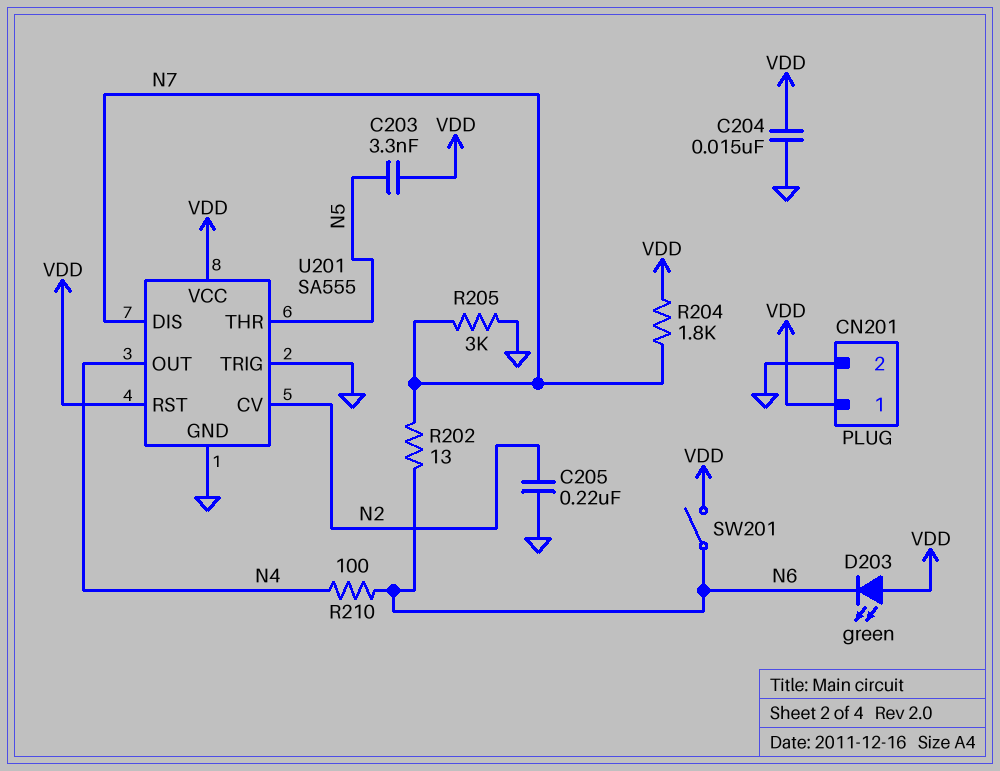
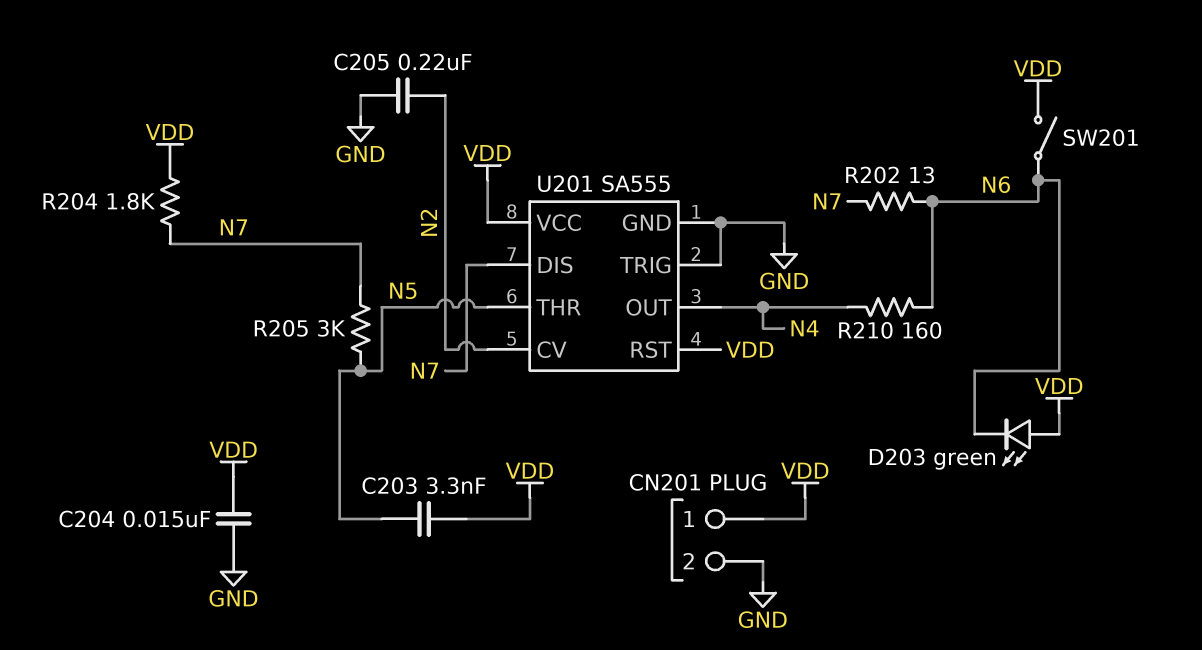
R205: 3k (GND, N7) -> 3k (N5, N7)
R210: 100 (N4, N6) -> 160 (N4, N6)

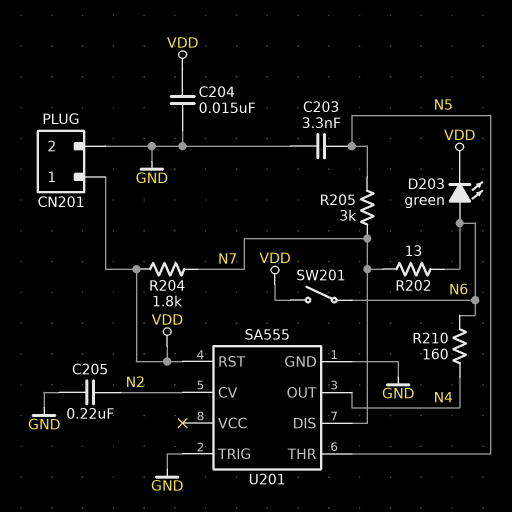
C203: 3.3nF (N5, VDD) -> 3.3nF (GND, N5)
D203: LED green (A VDD, K N6) -> LED green (A N6, K VDD)
U201 pin VCC: VDD -> none

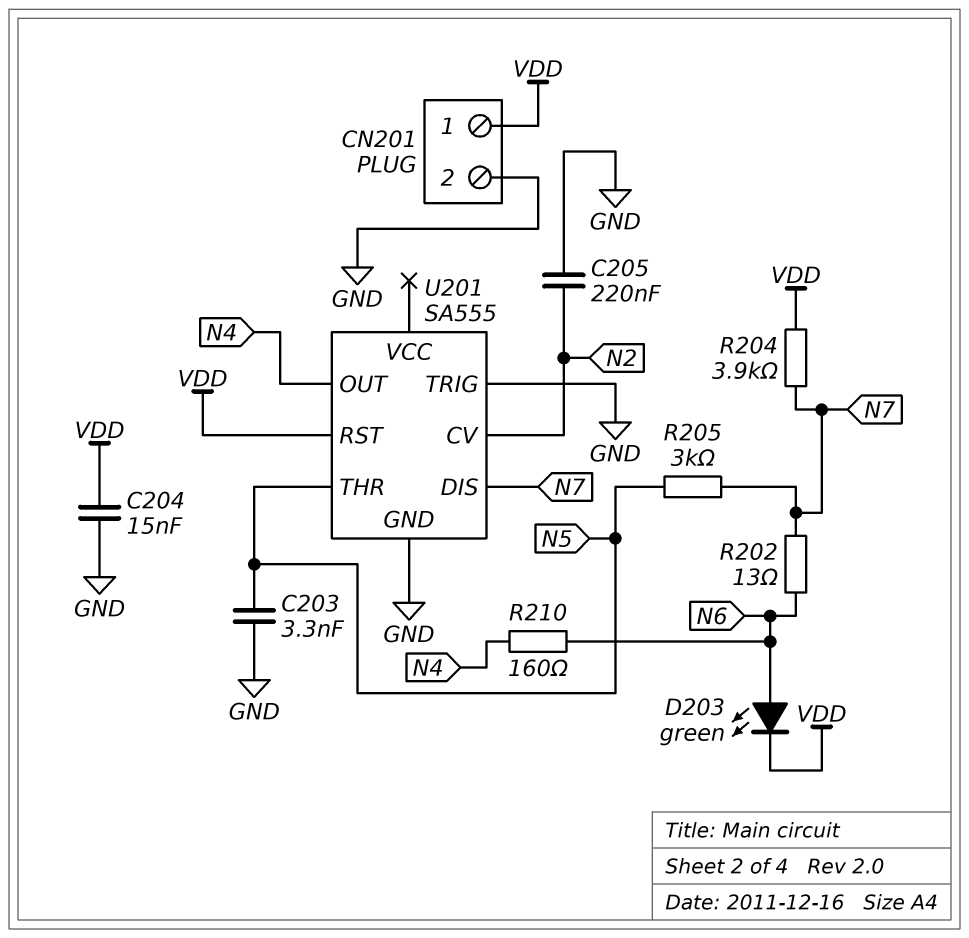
R204: 1.8k (N7, VDD) -> 3.9k (N7, VDD)
SW201: switch (N6, VDD) -> none

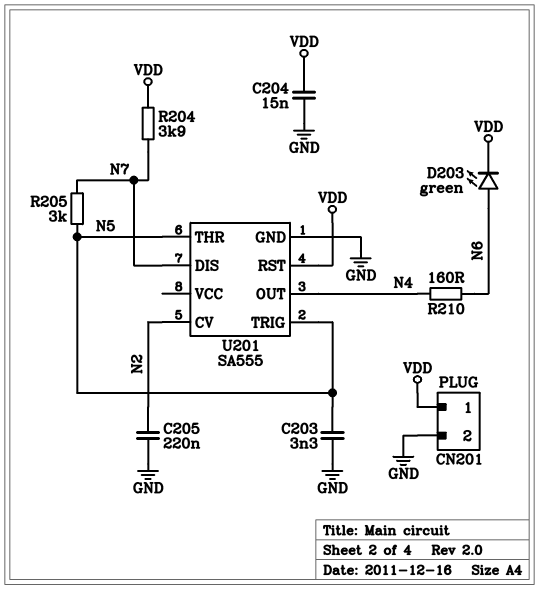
R202: 13 (N6, N7) -> none
U201 pin TRIG: GND -> N5

